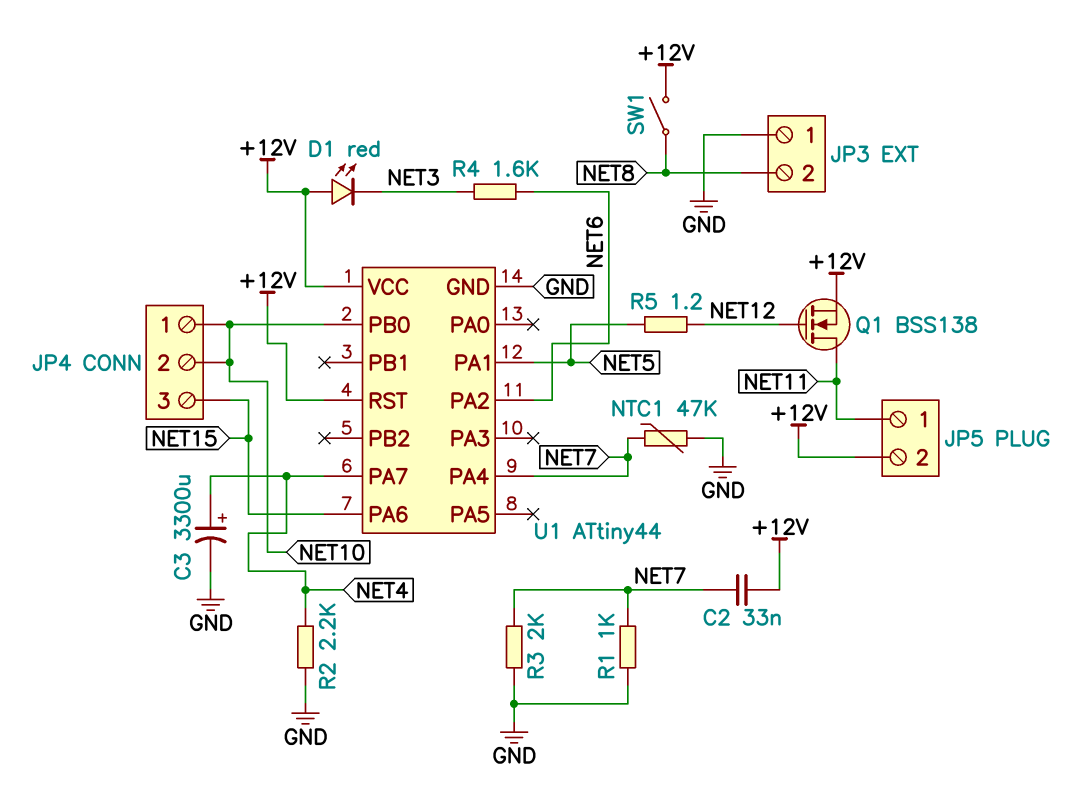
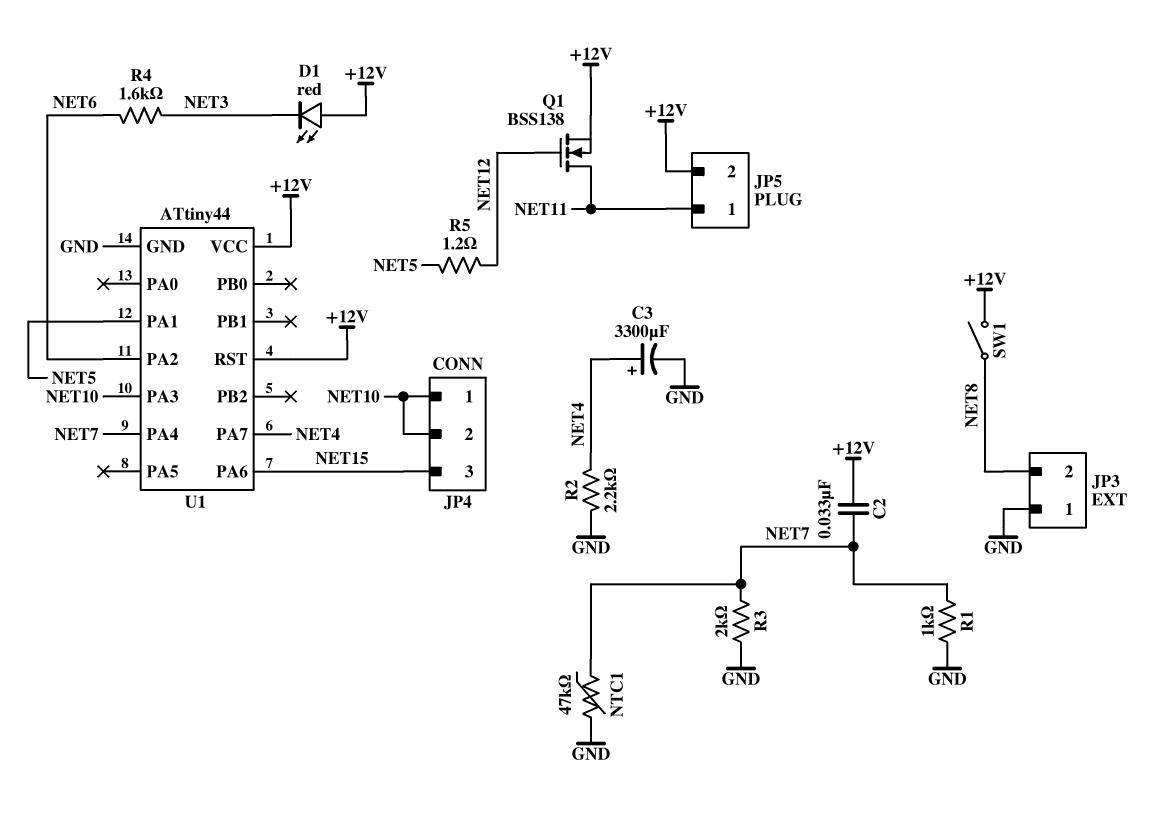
U1 pin PA3: none -> NET10
U1 pin PB0: NET10 -> none

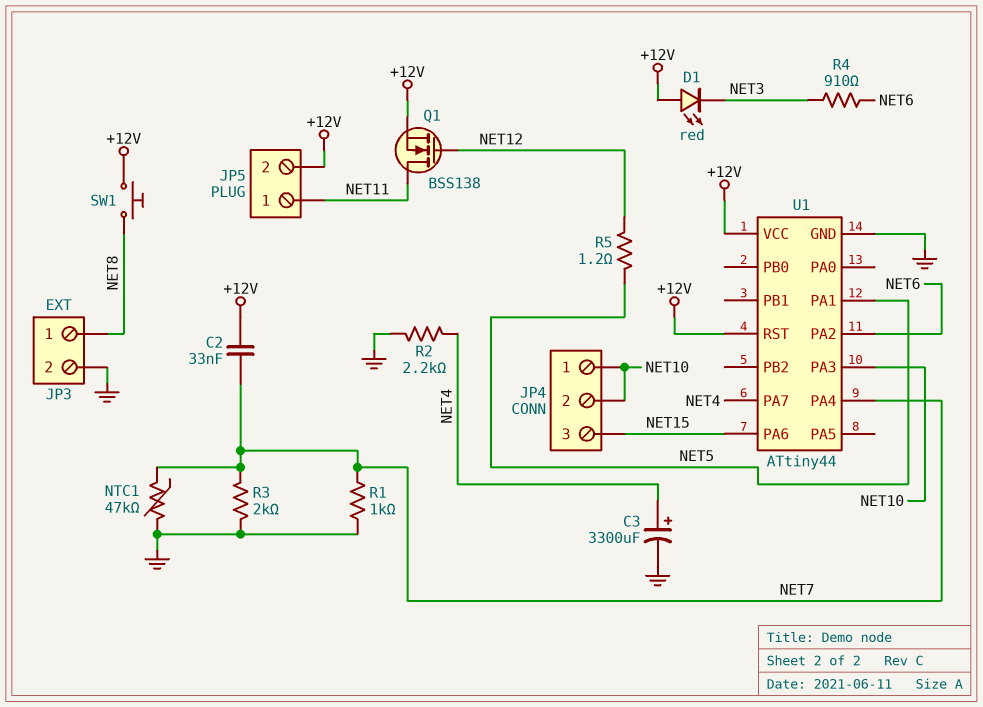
JP3 pin 1: GND -> NET8
JP3 pin 2: NET8 -> GND
R4: 1.6k (NET3, NET6) -> 910 (NET3, NET6)
SW1: switch (+12V, NET8) -> button (+12V, NET8)

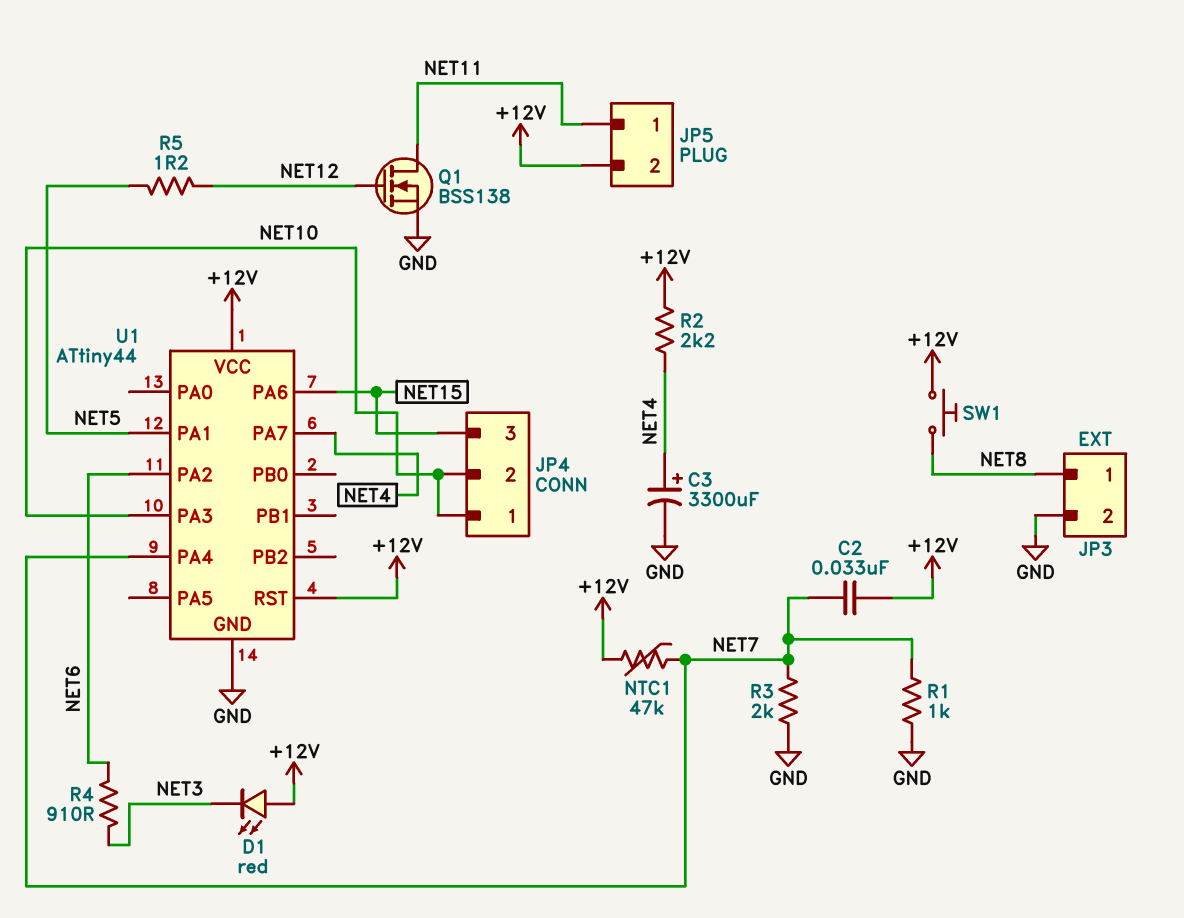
NTC1: 47k (GND, NET7) -> 47k (+12V, NET7)
Q1: NMOS BSS138 (G NET12, D NET11, S +12V) -> NMOS BSS138 (G NET12, D NET11, S GND)
R2: 2.2k (GND, NET4) -> 2.2k (+12V, NET4)

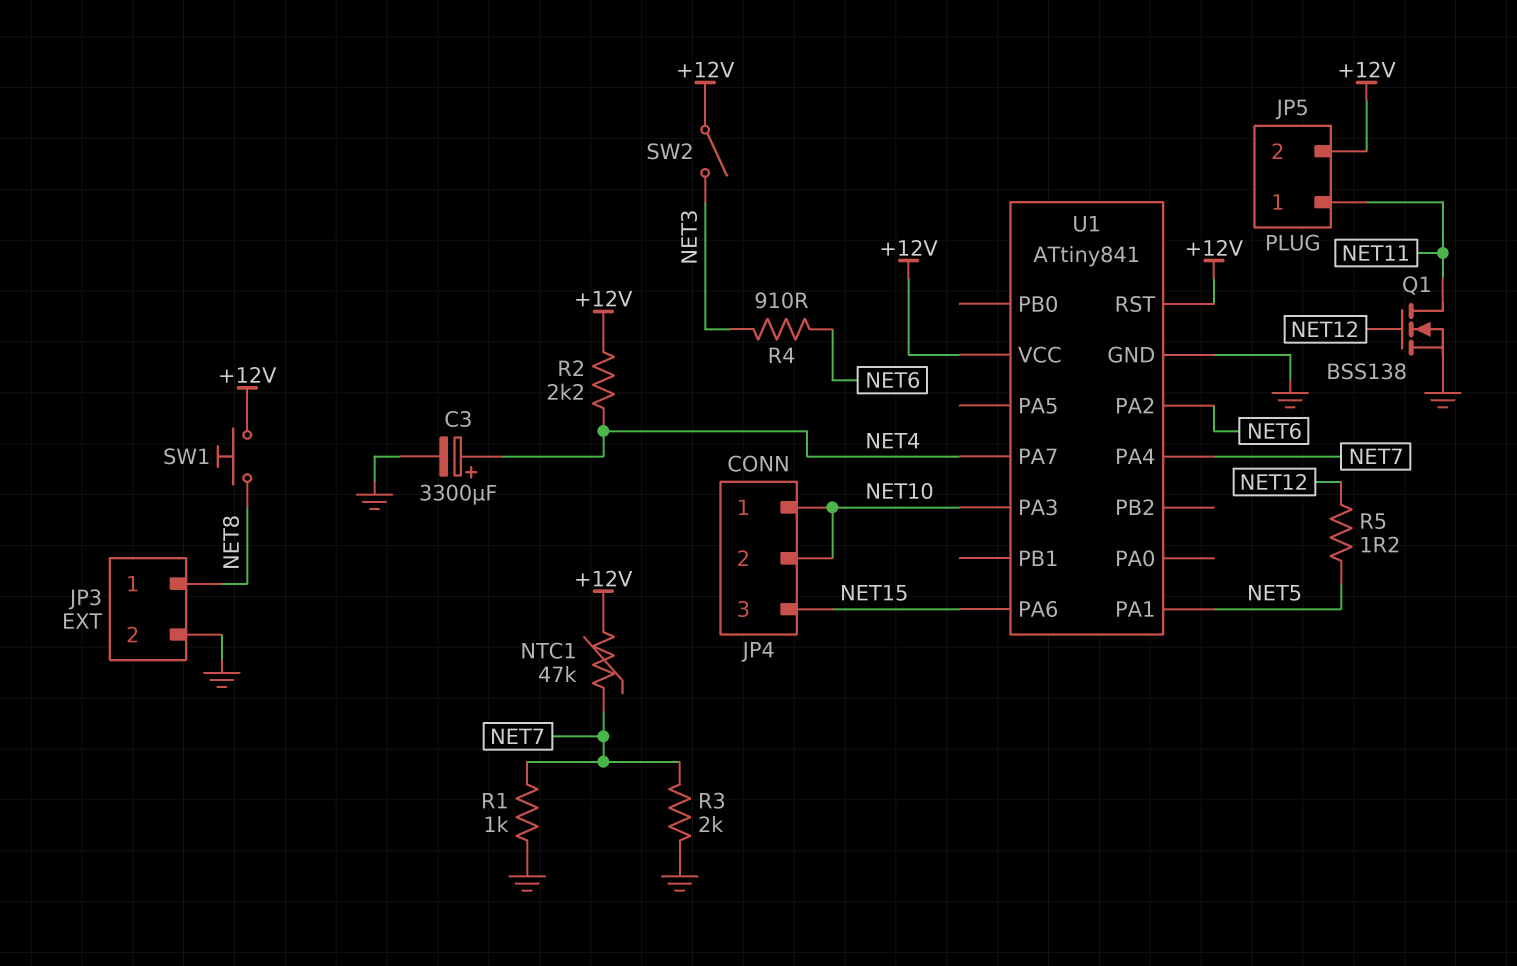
C2: 33nF (+12V, NET7) -> none
D1: LED red (A +12V, K NET3) -> none
SW2: none -> switch (+12V, NET3)
U1: ATtiny44 -> ATtiny841

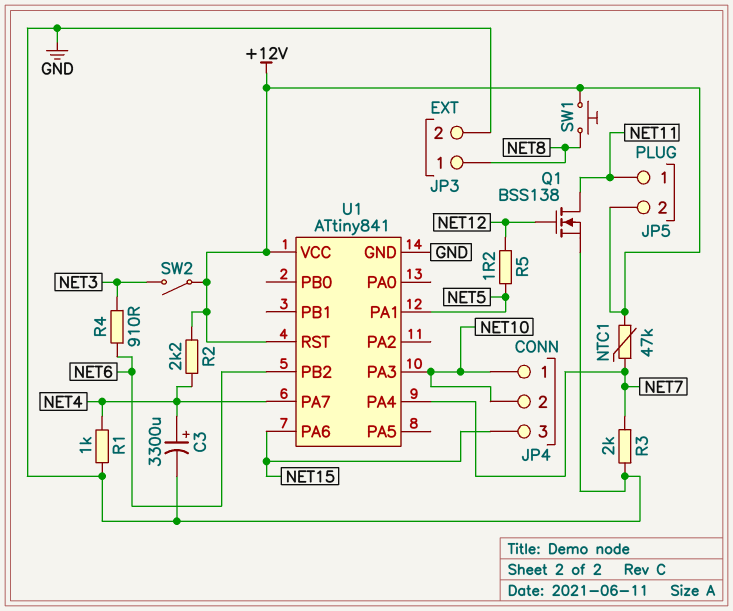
R1: 1k (GND, NET7) -> 1k (GND, NET4)
U1 pin PA2: NET6 -> none
U1 pin PB2: none -> NET6

